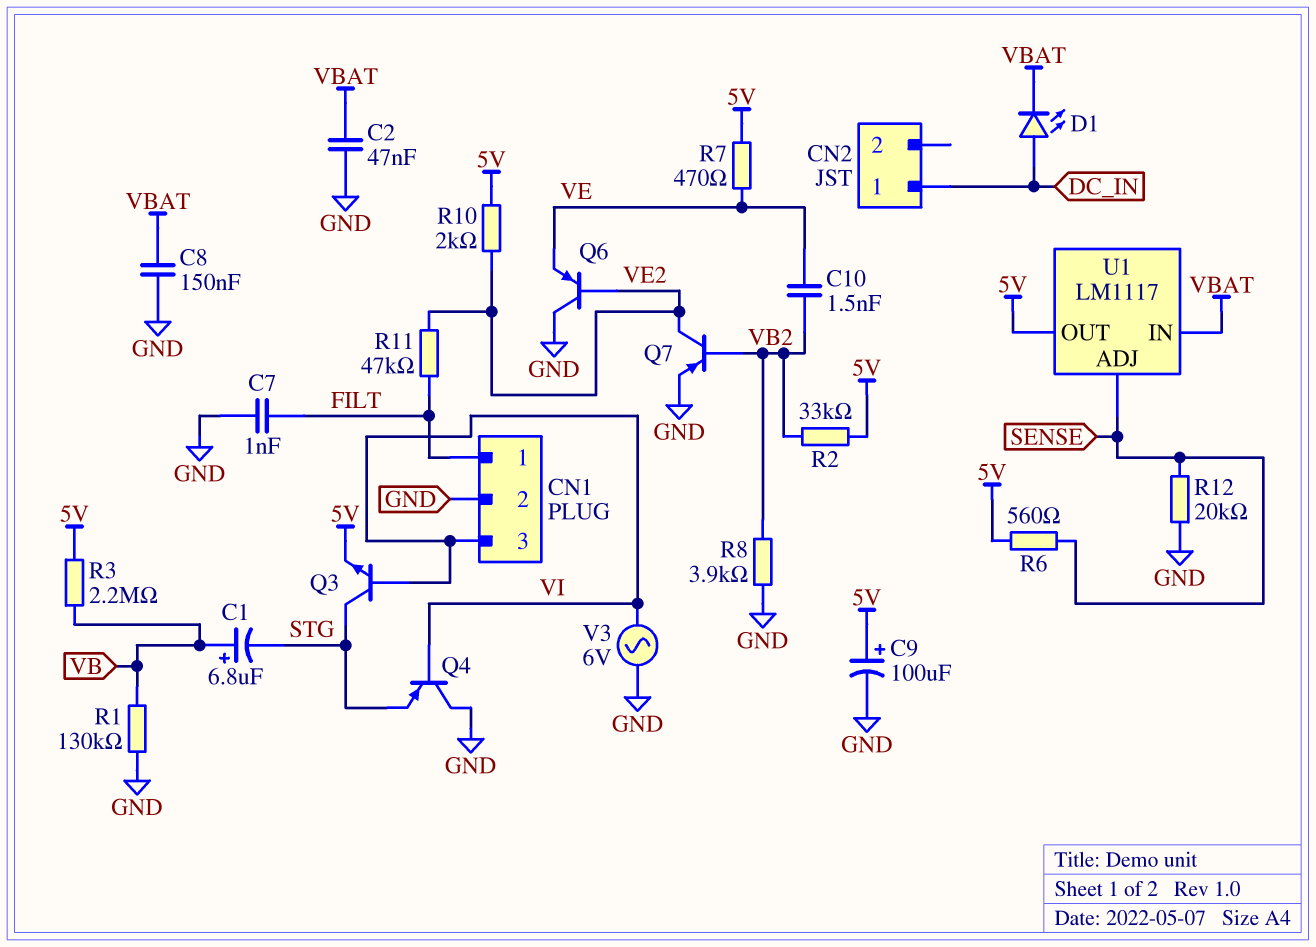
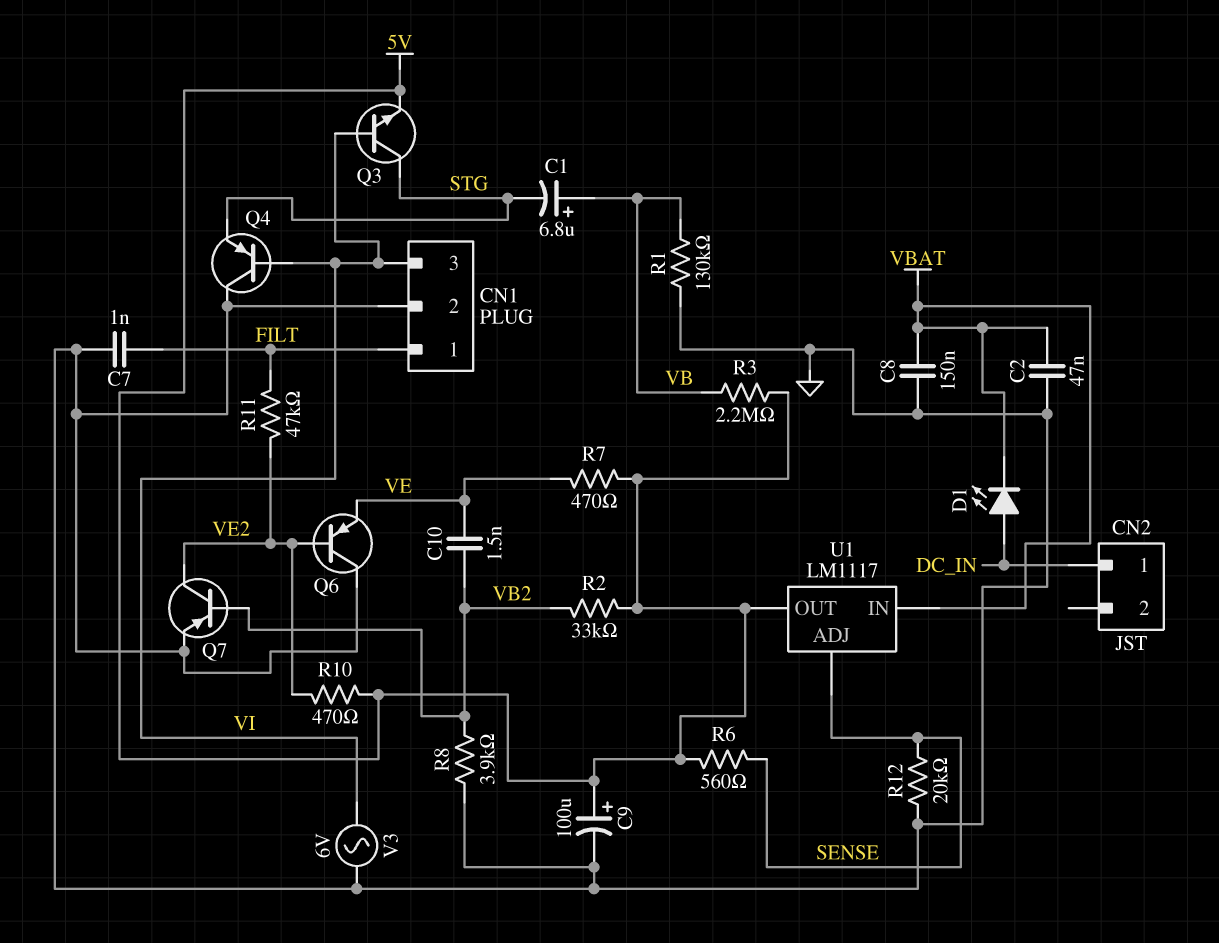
R10: 2k (5V, VE2) -> 470 (5V, VE2)

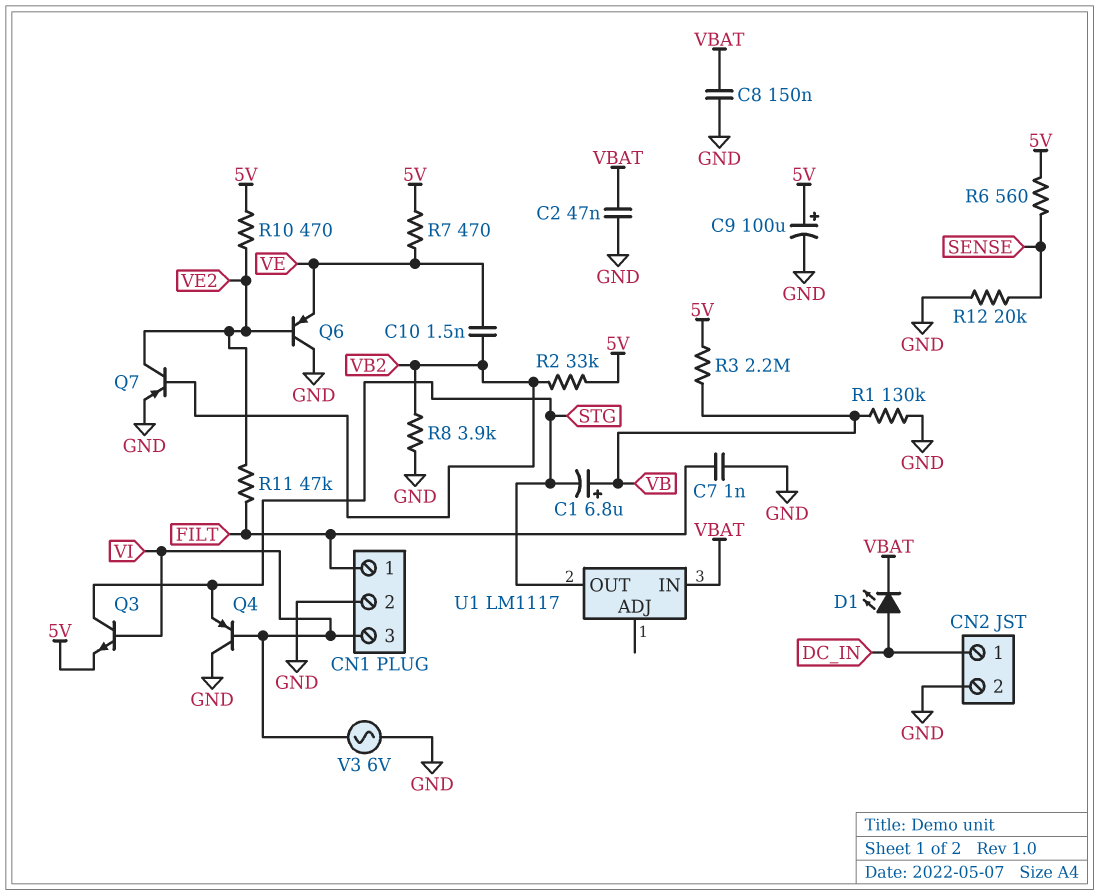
CN2 pin 2: none -> GND
U1 pin ADJ: SENSE -> none
U1 pin OUT: 5V -> STG

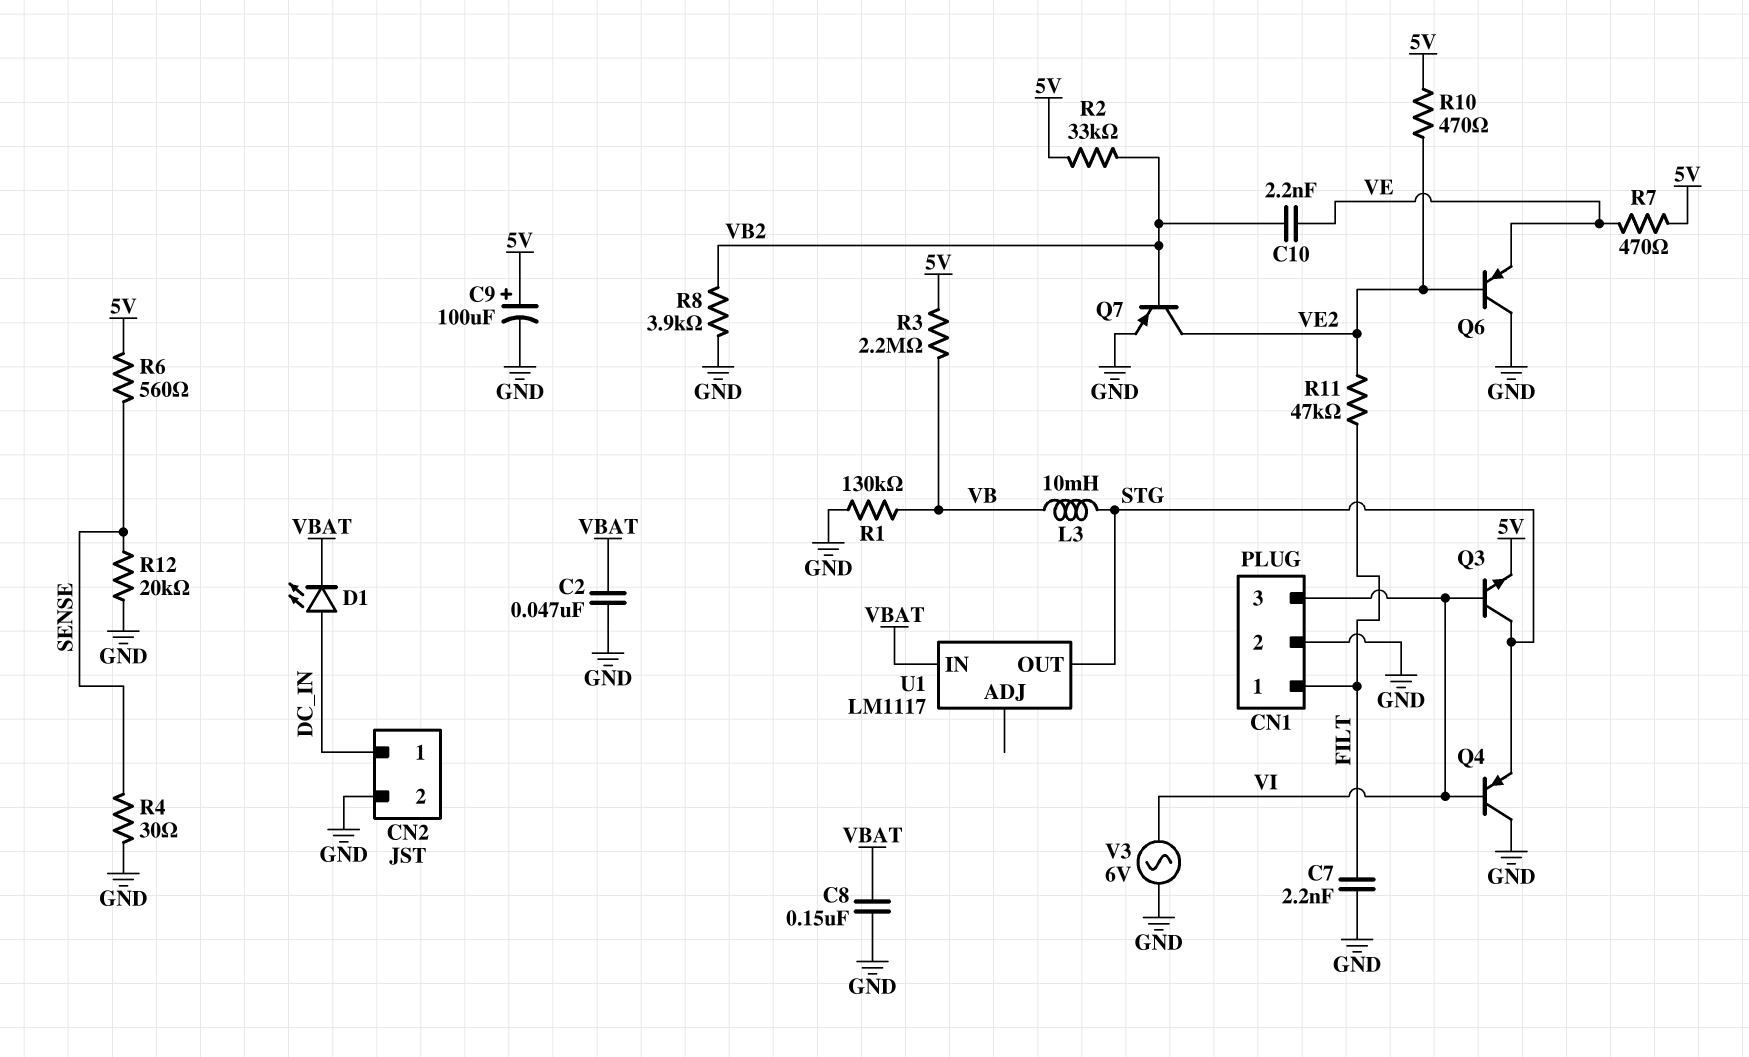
C1: 6.8uF (plus VB, minus STG) -> none
C7: 1nF (FILT, GND) -> 2.2nF (FILT, GND)
C10: 1.5nF (VB2, VE) -> 2.2nF (VB2, VE)
L3: none -> 10mH (STG, VB)
R4: none -> 30 (GND, SENSE)

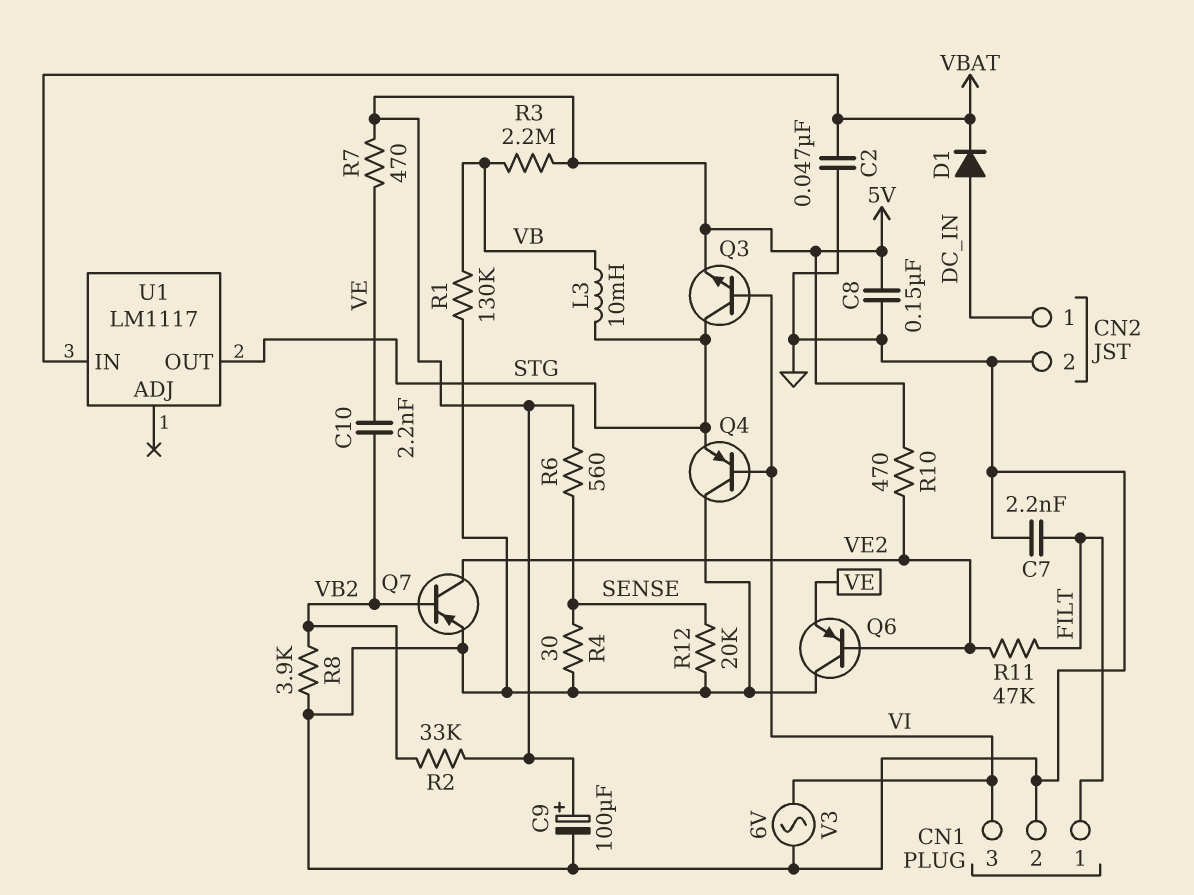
C8: 150nF (GND, VBAT) -> 150nF (5V, GND)
D1: LED (A DC_IN, K VBAT) -> diode (A DC_IN, K VBAT)

